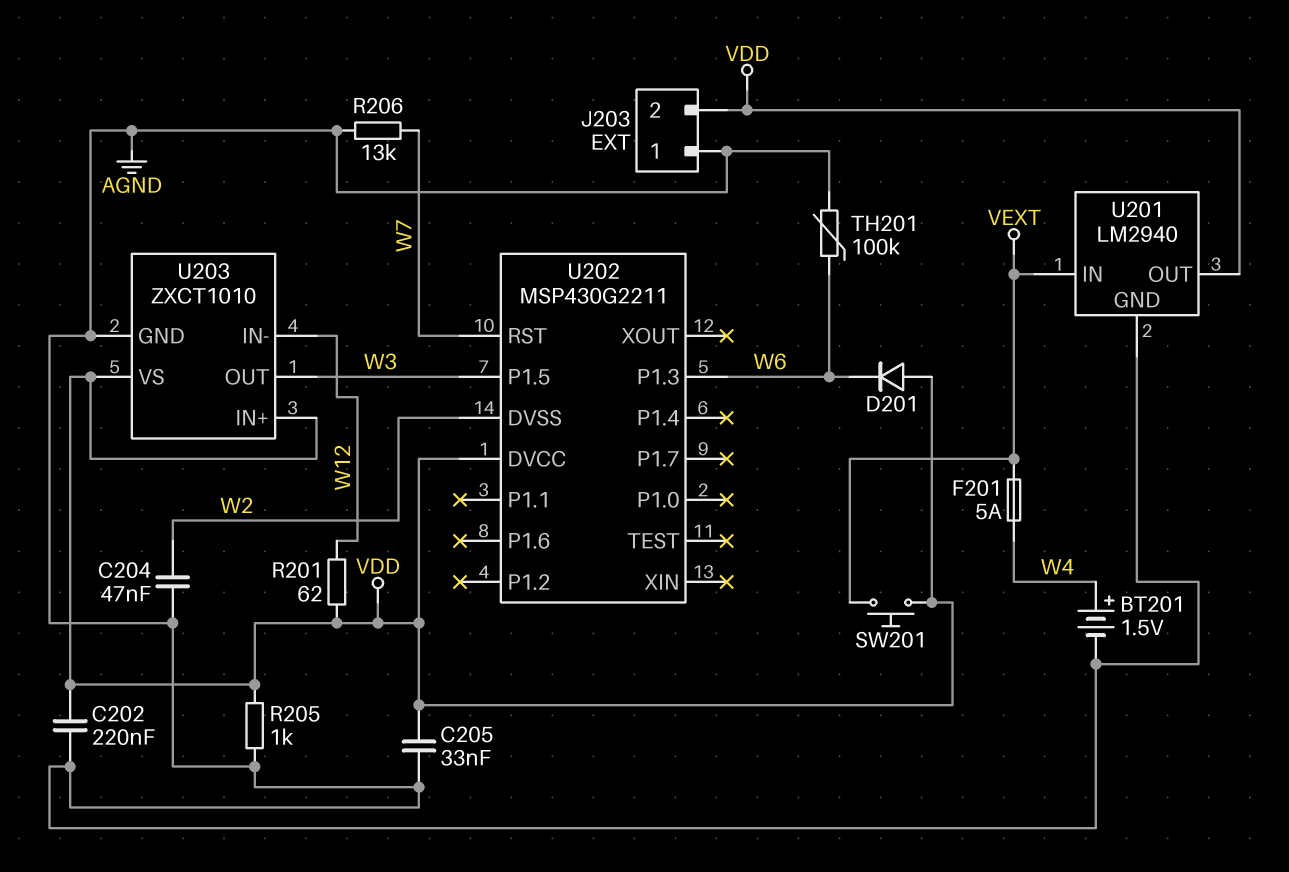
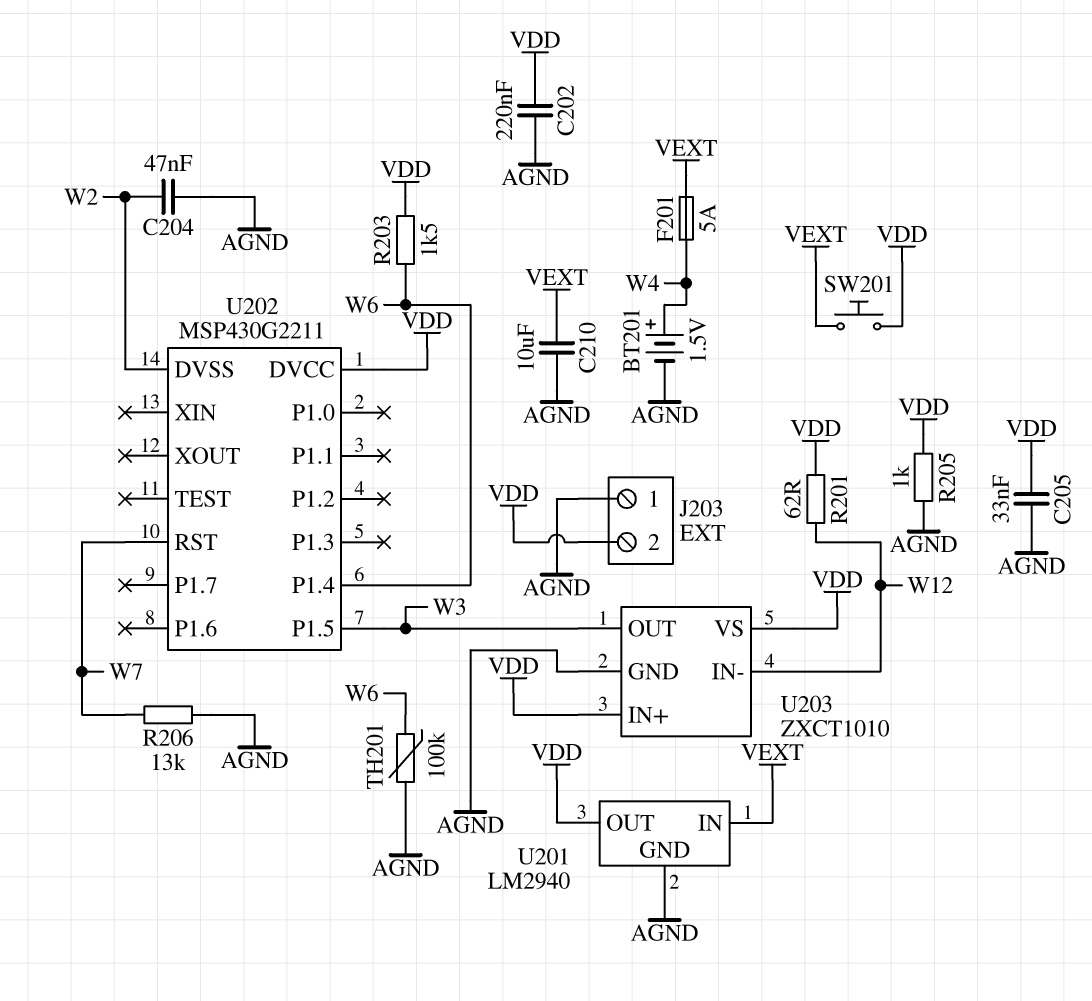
C210: none -> 10uF (AGND, VEXT)
D201: diode (A VDD, K W6) -> none
R203: none -> 1.5k (VDD, W6)
U202 pin P1.3: W6 -> none
U202 pin P1.4: none -> W6

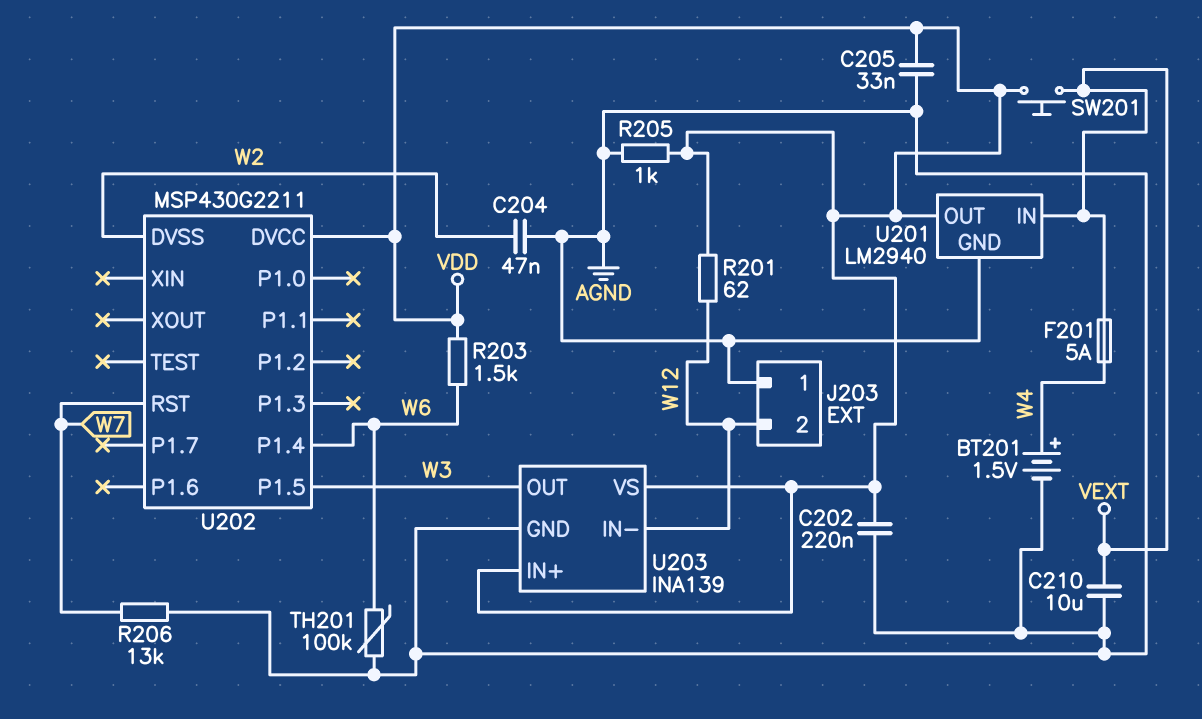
J203 pin 2: VDD -> W12
U203: ZXCT1010 -> INA139

